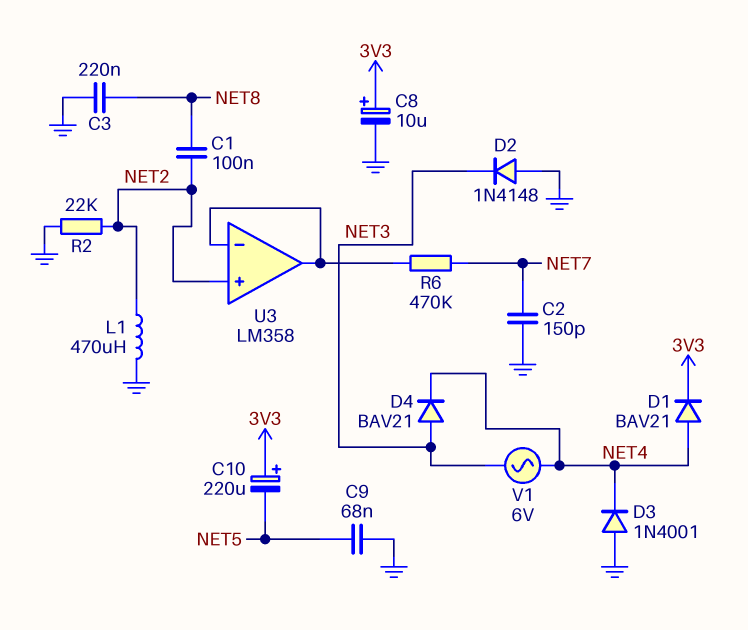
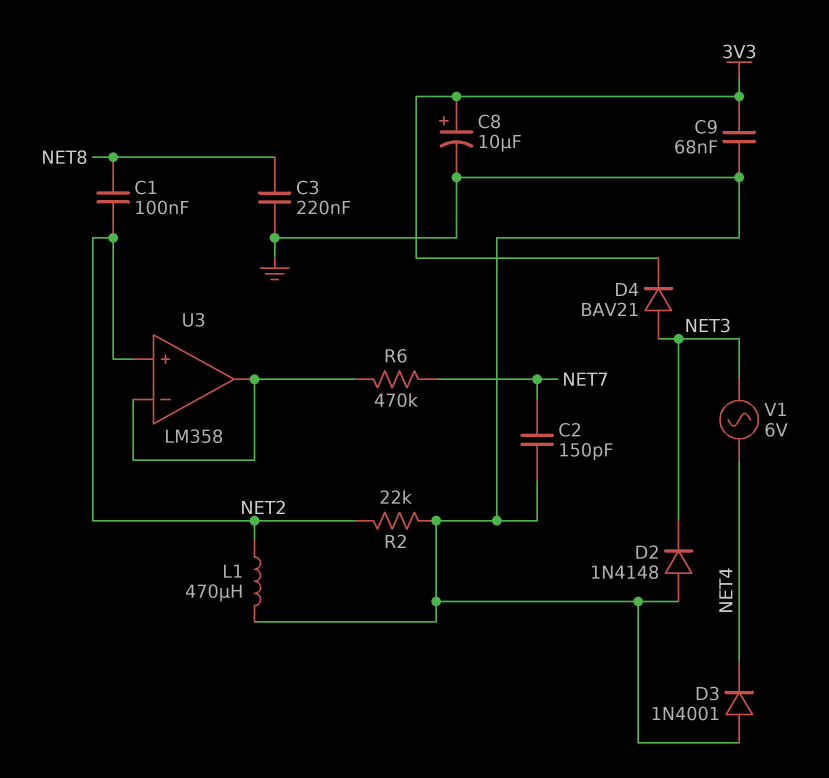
C9: 68nF (GND, NET5) -> 68nF (3V3, GND)
C10: 220uF (plus 3V3, minus NET5) -> none
D1: diode BAV21 (A NET4, K 3V3) -> none
D4: diode BAV21 (A NET3, K NET4) -> diode BAV21 (A NET3, K 3V3)

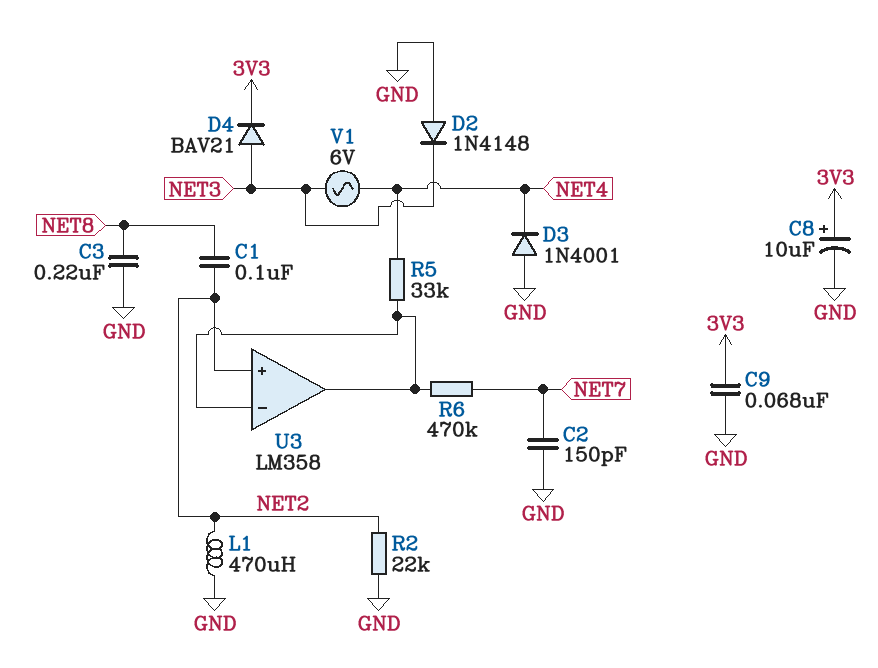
R5: none -> 33k (NET4, U3/in-)

